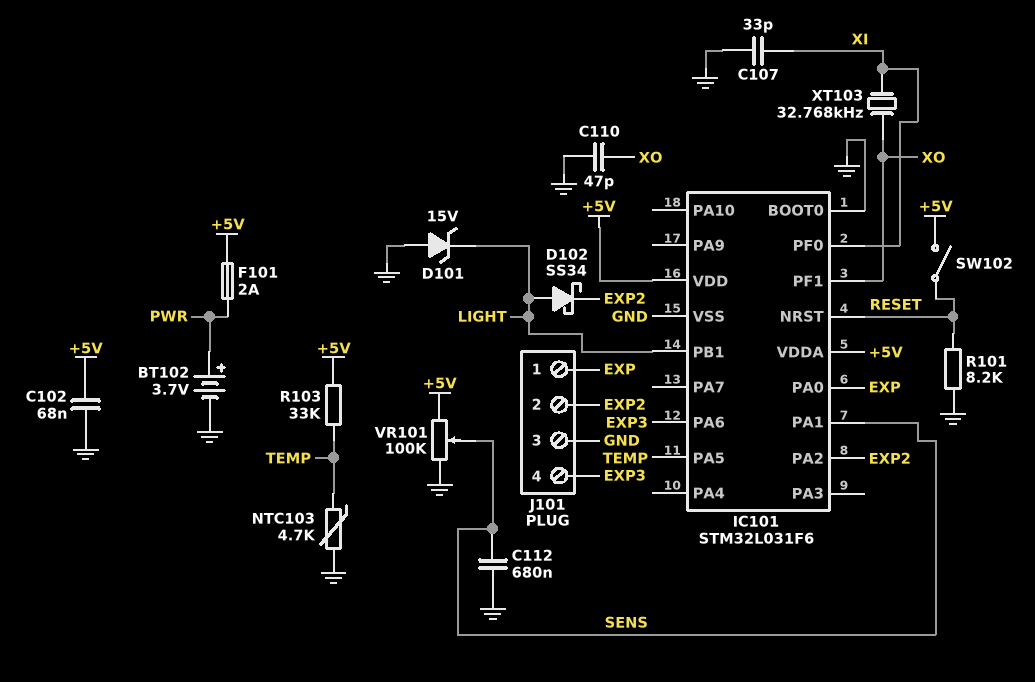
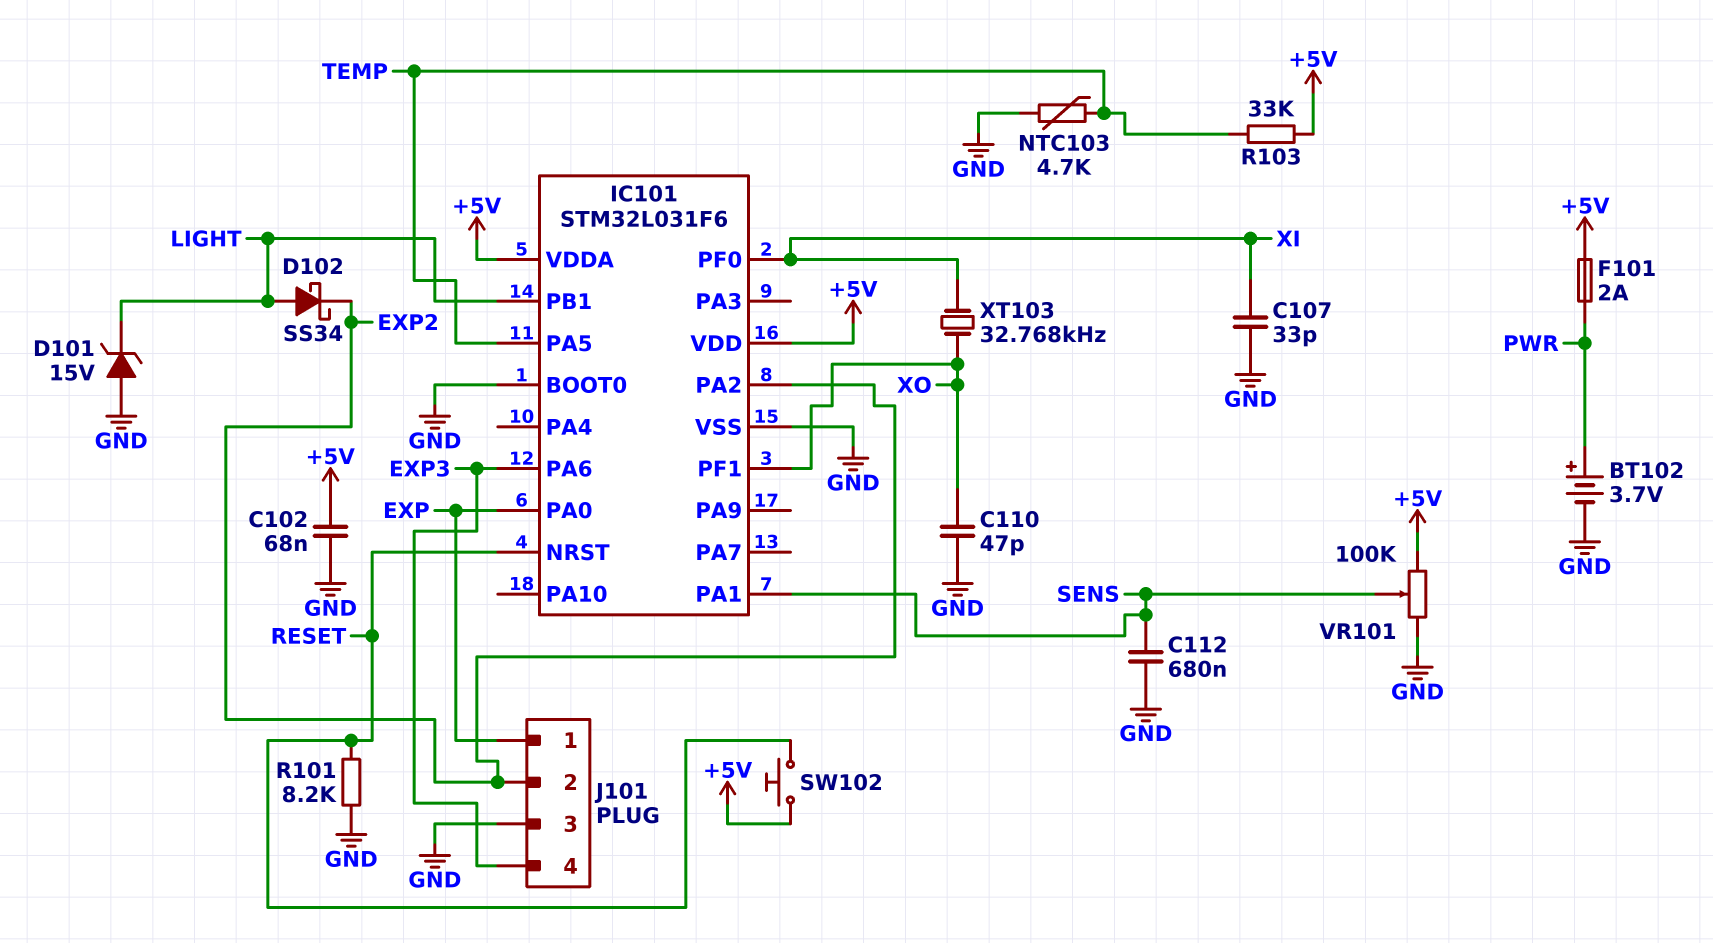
SW102: switch (+5V, RESET) -> button (+5V, RESET)

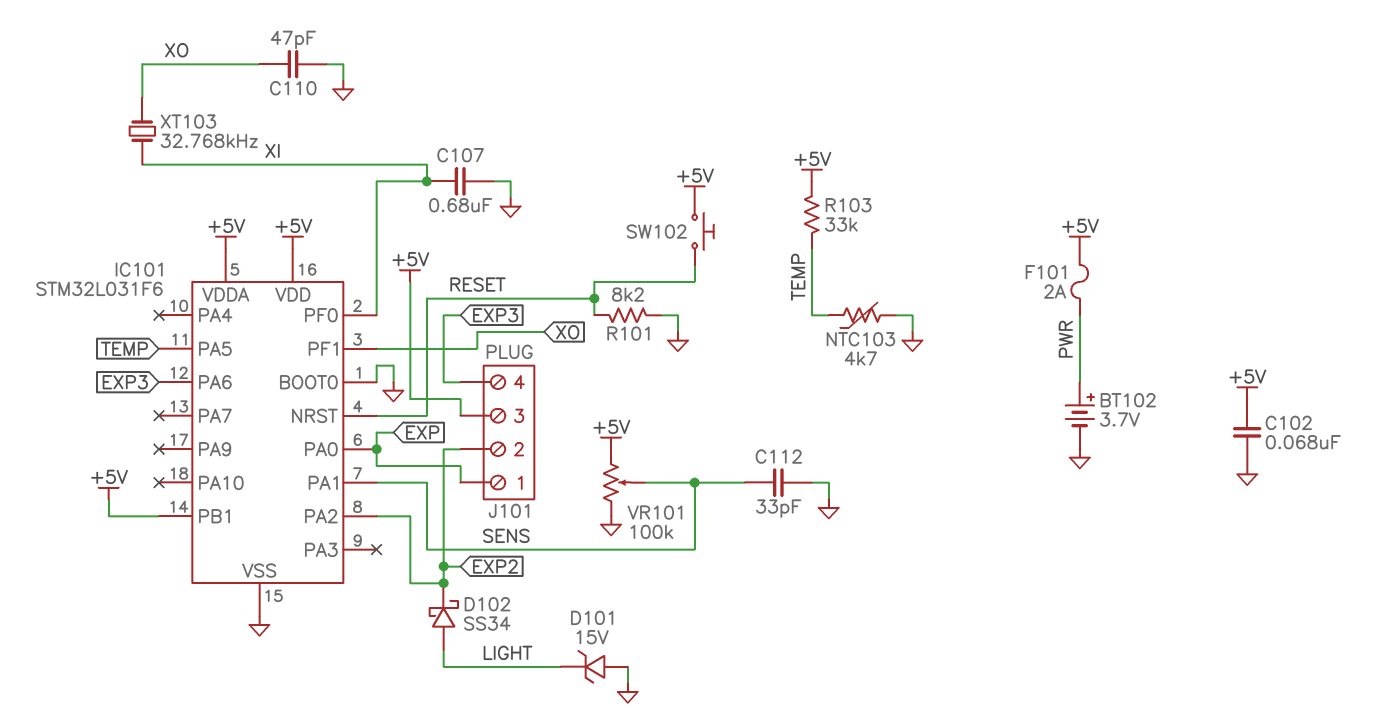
C107: 33pF (GND, XI) -> 680nF (GND, XI)
C112: 680nF (GND, SENS) -> 33pF (GND, SENS)
IC101 pin PB1: LIGHT -> +5V
J101 pin 3: GND -> +5V

